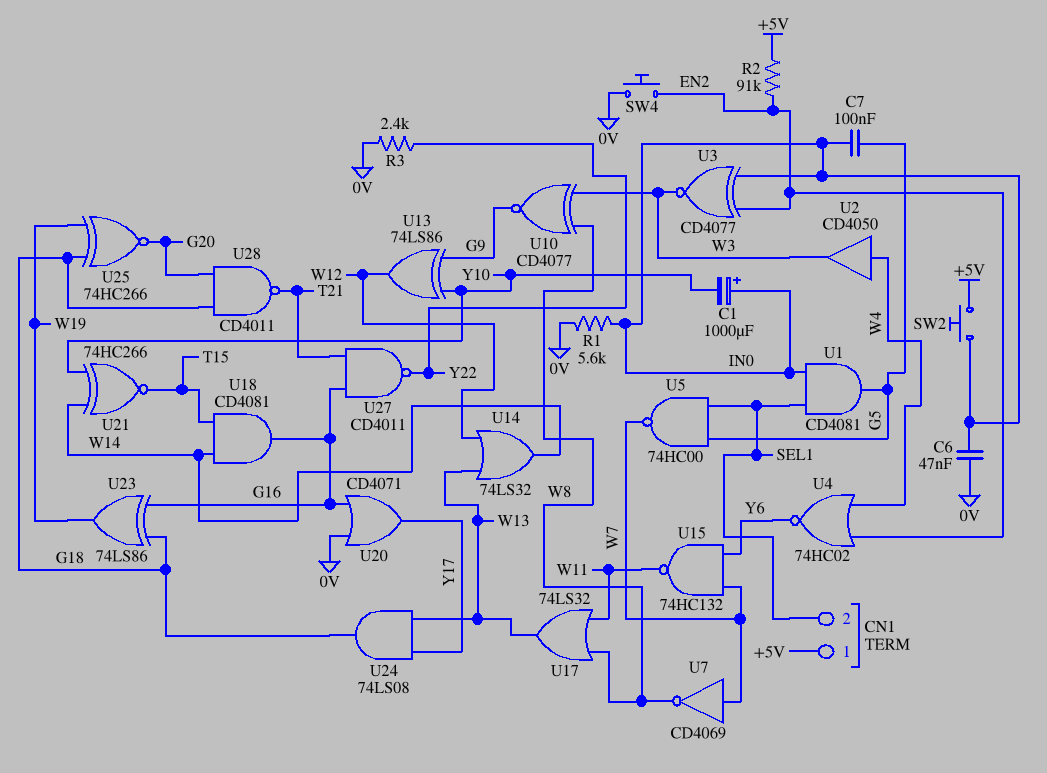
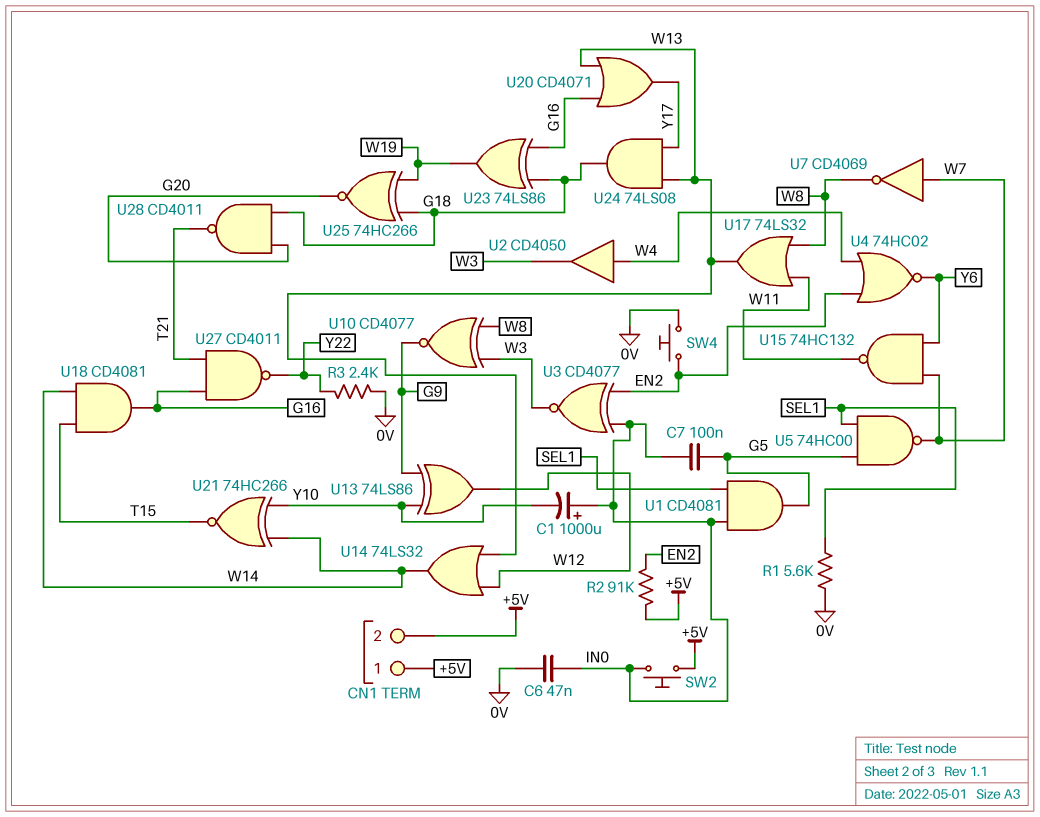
CN1 pin 2: SEL1 -> +5V
R1: 5.6k (0V, IN0) -> 5.6k (0V, SEL1)
U20: OR CD4071 (in 0V, in G16, out Y17) -> OR CD4071 (in G16, in W13, out Y17)

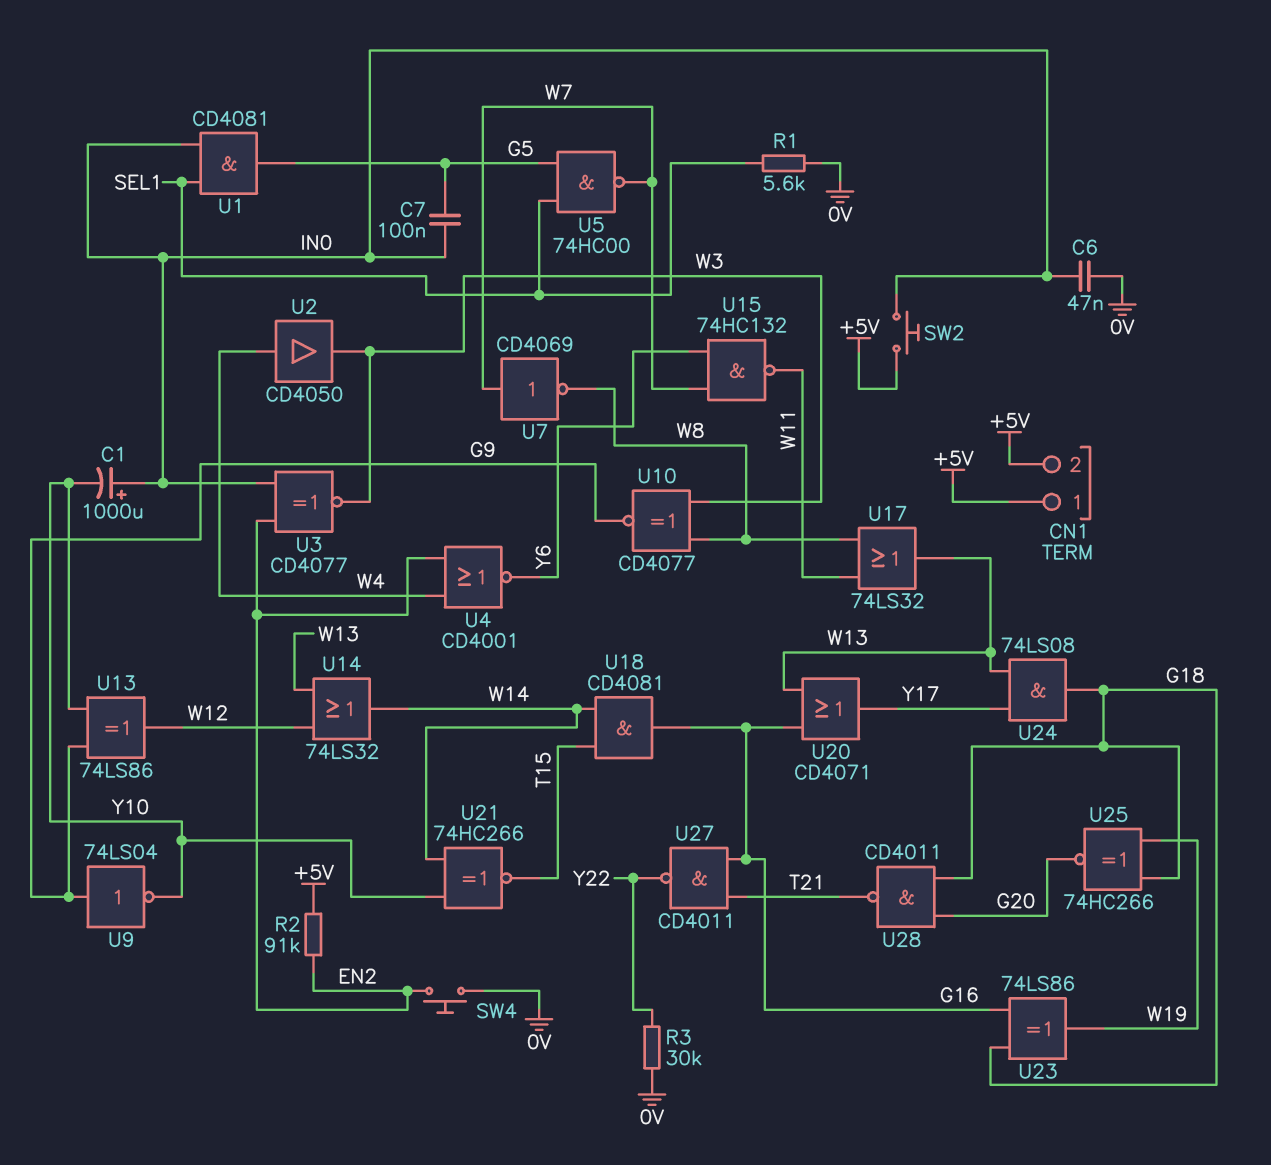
R3: 2.4k (0V, Y22) -> 30k (0V, Y22)
U4: NOR 74HC02 (in EN2, in W4, out Y6) -> NOR CD4001 (in EN2, in W4, out Y6)
U9: none -> NOT 74LS04 (in G9, out Y10)

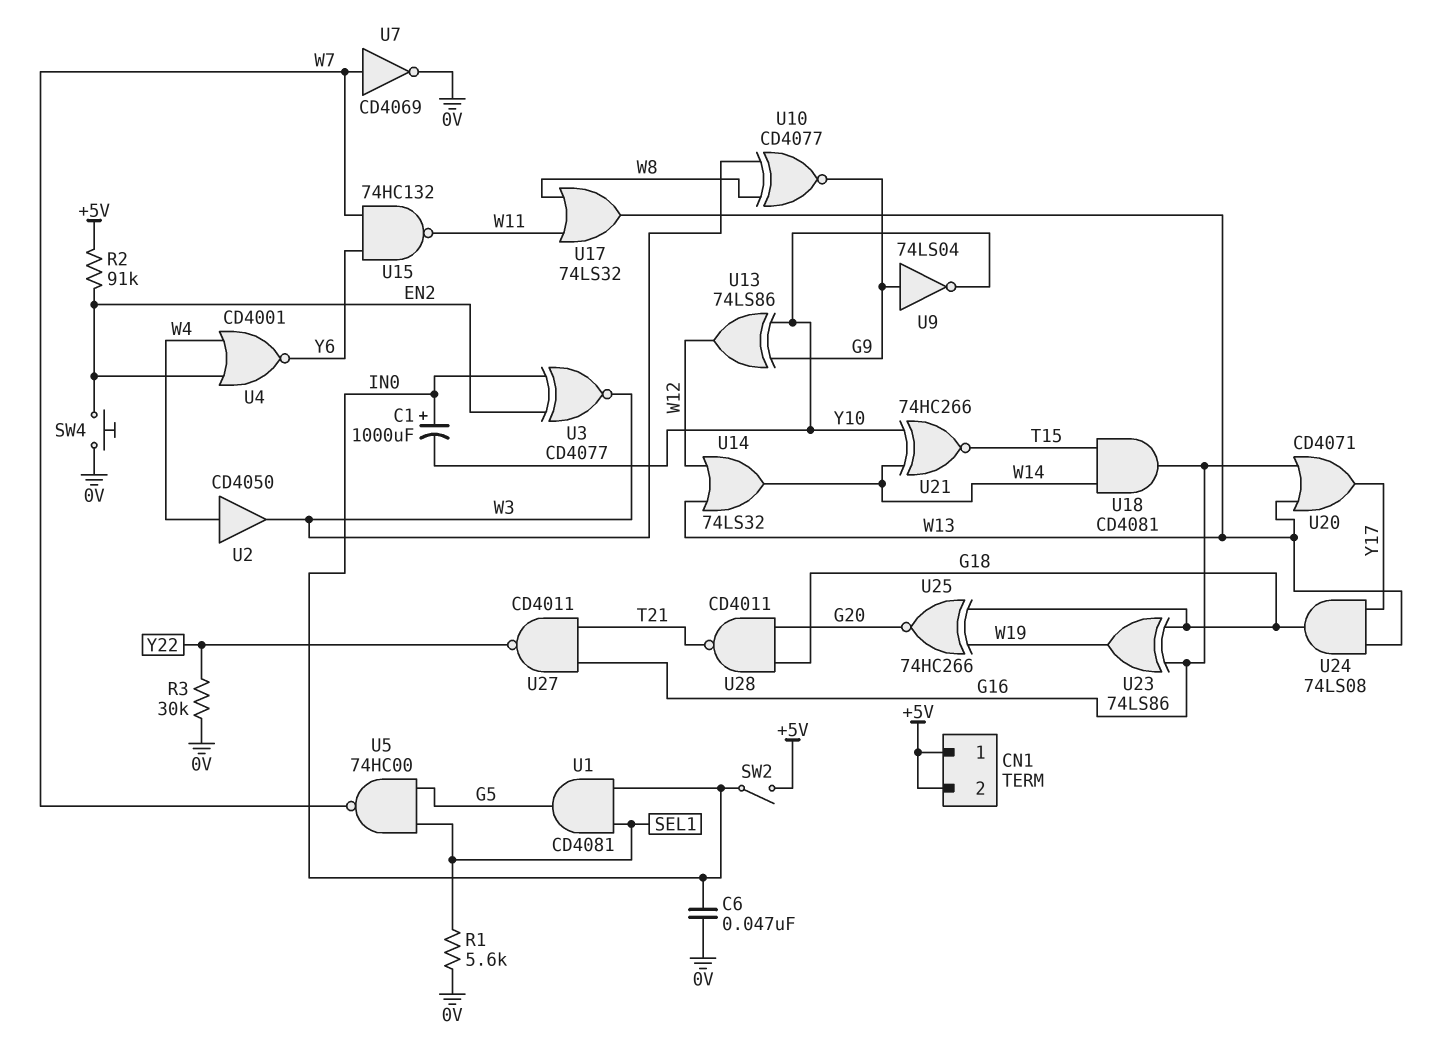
C7: 100nF (G5, IN0) -> none
SW2: button (+5V, IN0) -> switch (+5V, IN0)
U7: NOT CD4069 (in W7, out W8) -> NOT CD4069 (in W7, out 0V)

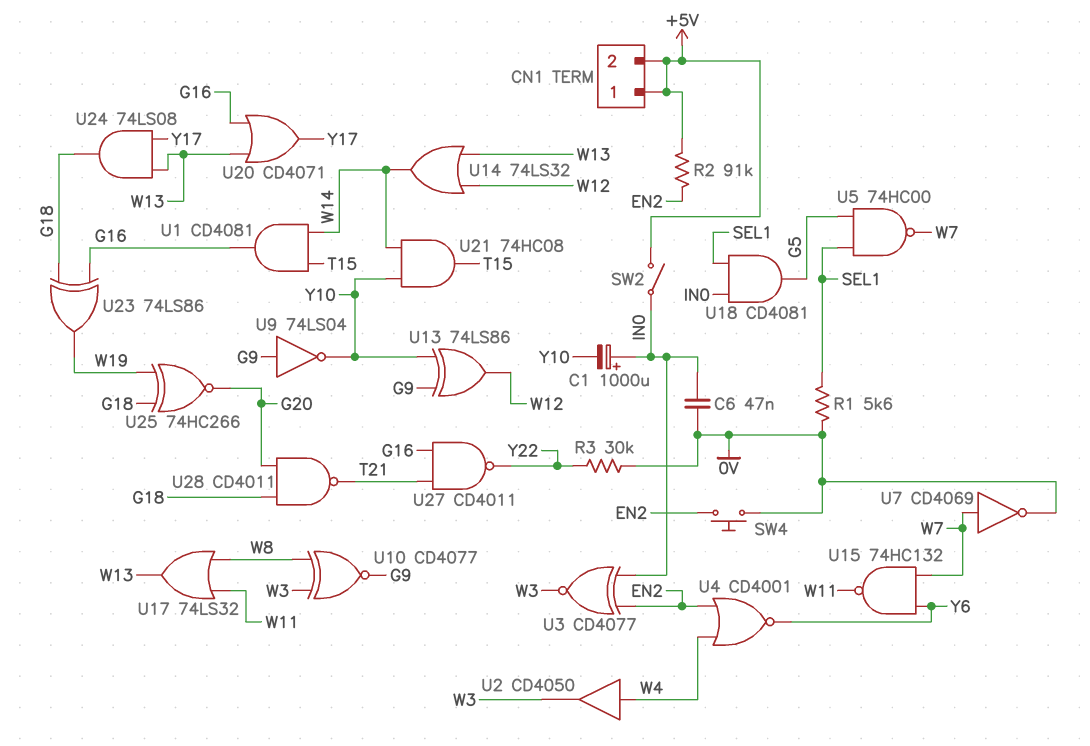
U1: AND CD4081 (in IN0, in SEL1, out G5) -> AND CD4081 (in T15, in W14, out G16)
U18: AND CD4081 (in T15, in W14, out G16) -> AND CD4081 (in IN0, in SEL1, out G5)
U21: XNOR 74HC266 (in W14, in Y10, out T15) -> AND 74HC08 (in W14, in Y10, out T15)

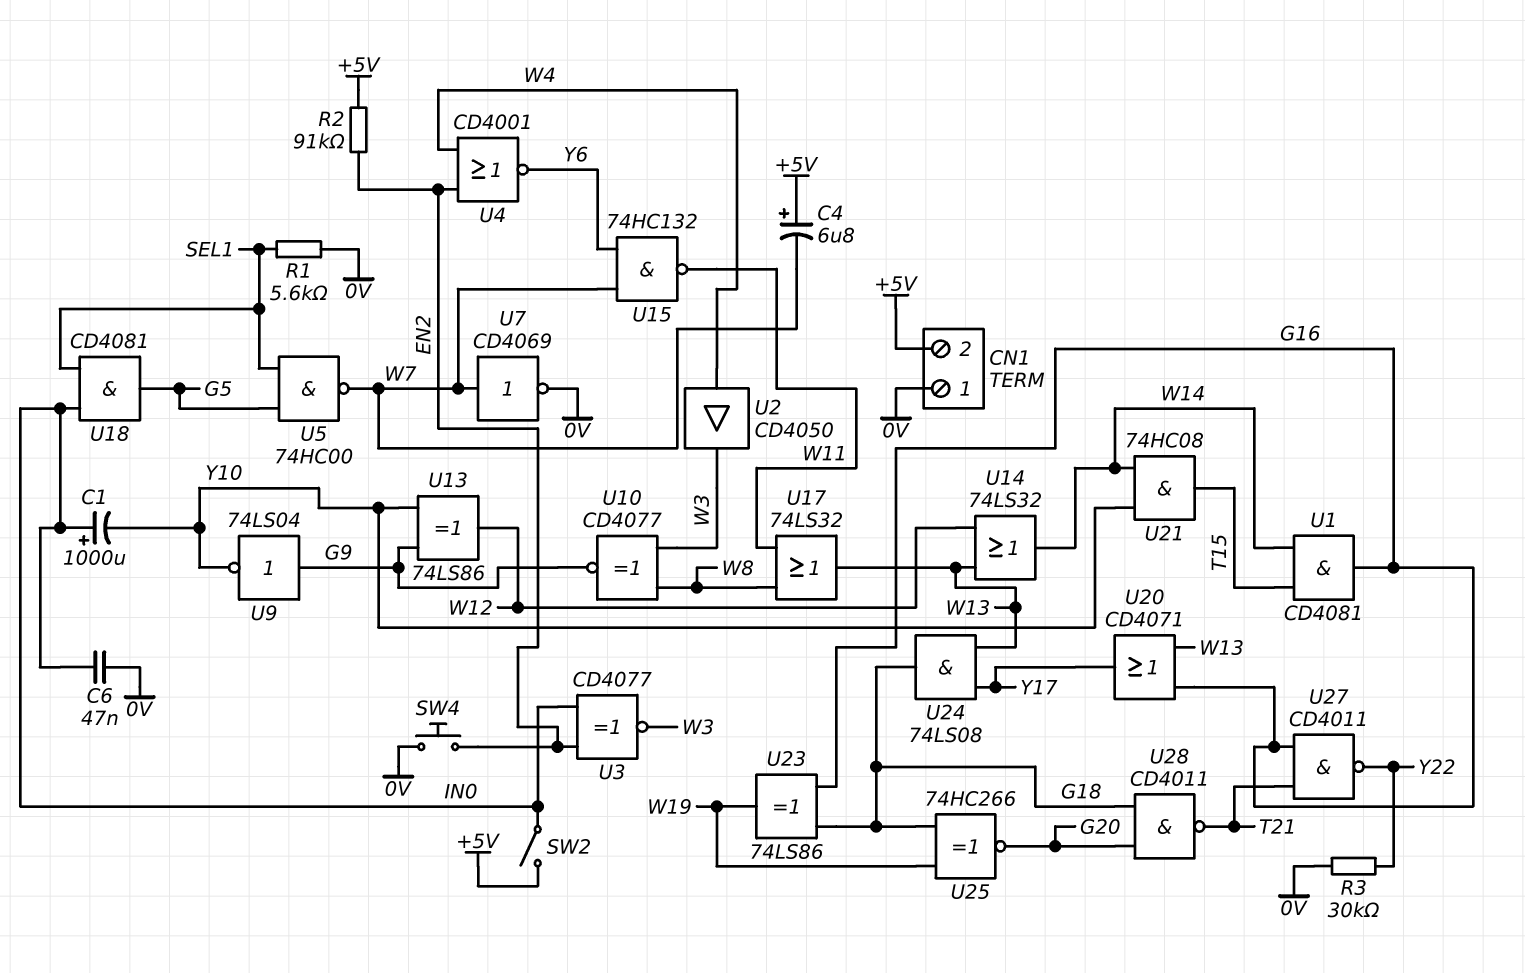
C4: none -> 6.8uF (plus +5V, minus W7)
CN1 pin 1: +5V -> 0V

